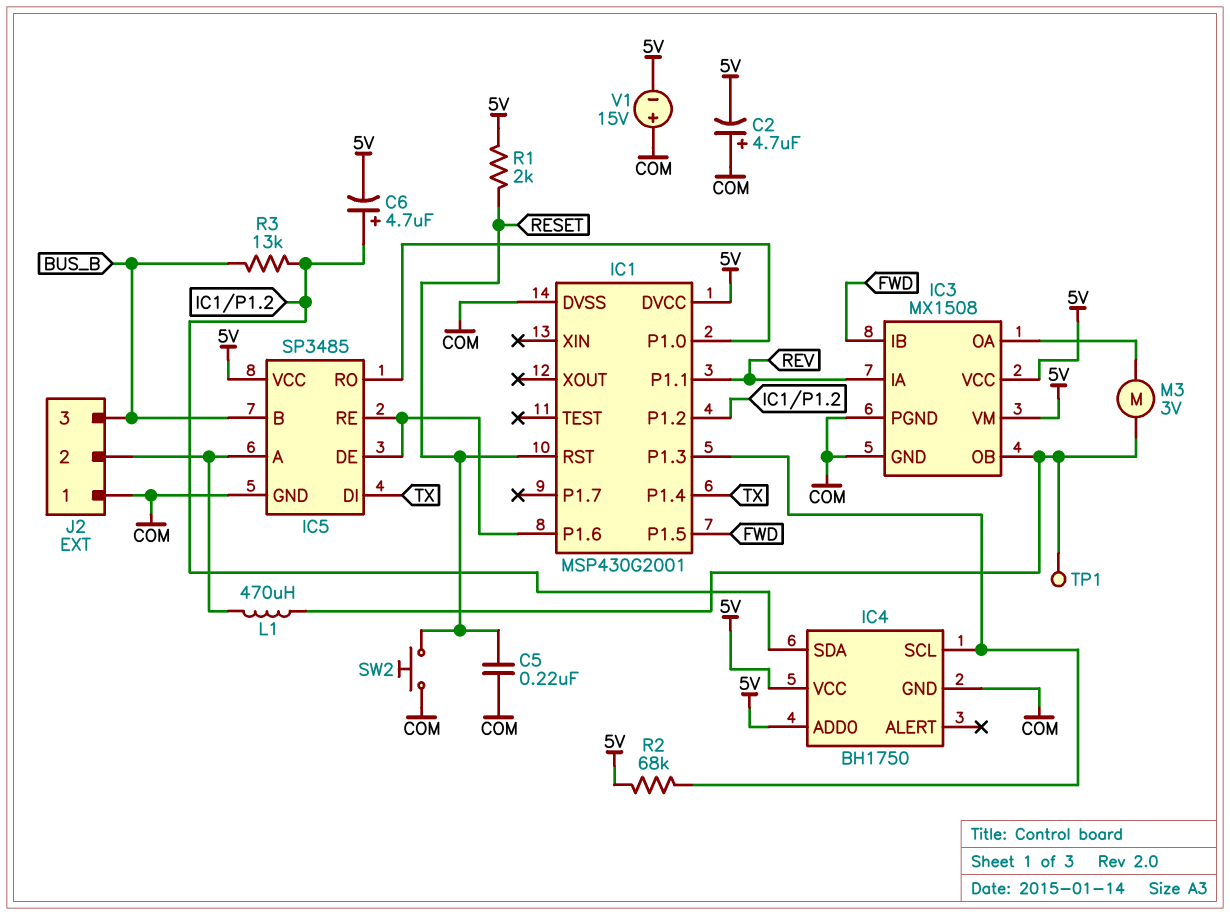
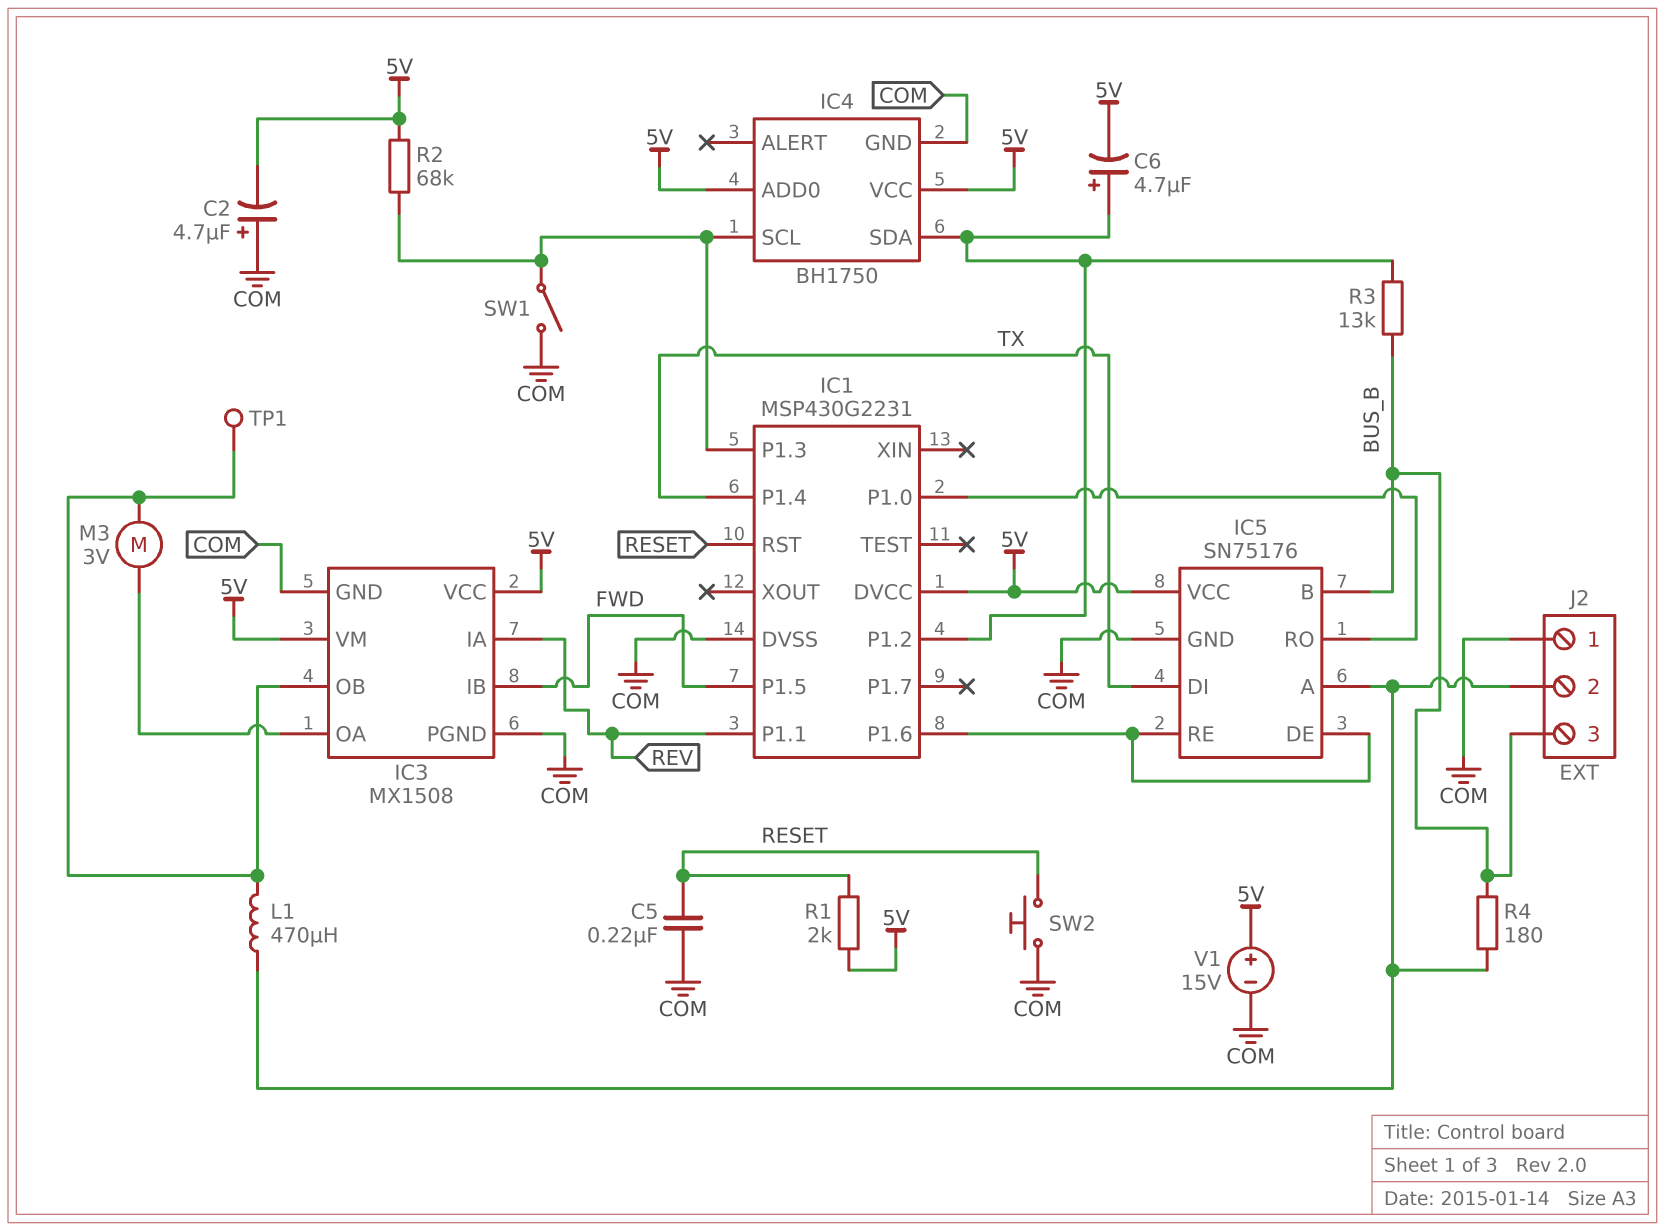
IC1: MSP430G2001 -> MSP430G2231
IC5: SP3485 -> SN75176
R4: none -> 180 (BUS_B, IC5/A)
SW1: none -> switch (COM, IC1/P1.3)
V1: 15V (plus COM, minus 5V) -> 15V (plus 5V, minus COM)

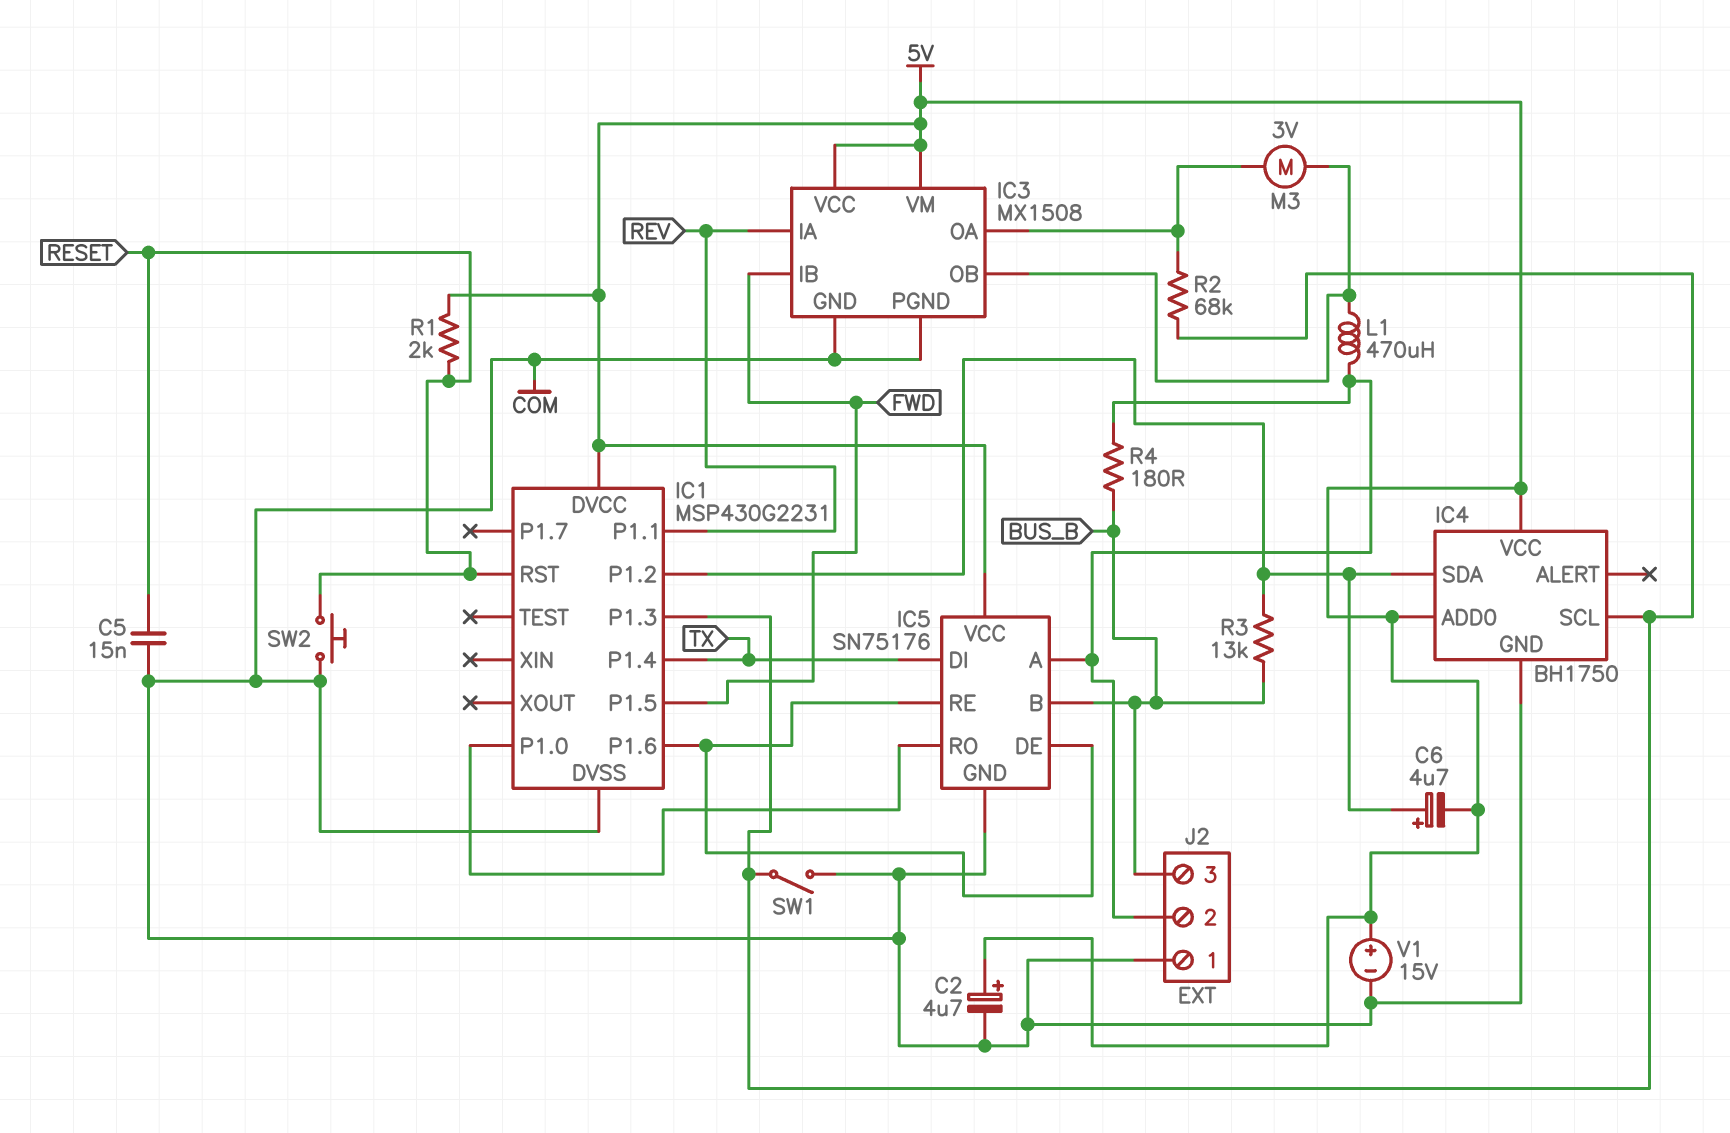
C2: 4.7uF (plus COM, minus 5V) -> 4.7uF (plus 5V, minus COM)
C5: 220nF (COM, RESET) -> 15nF (COM, RESET)
R2: 68k (5V, IC1/P1.3) -> 68k (IC1/P1.3, IC3/OA)
TP1: test point (IC3/OB) -> none

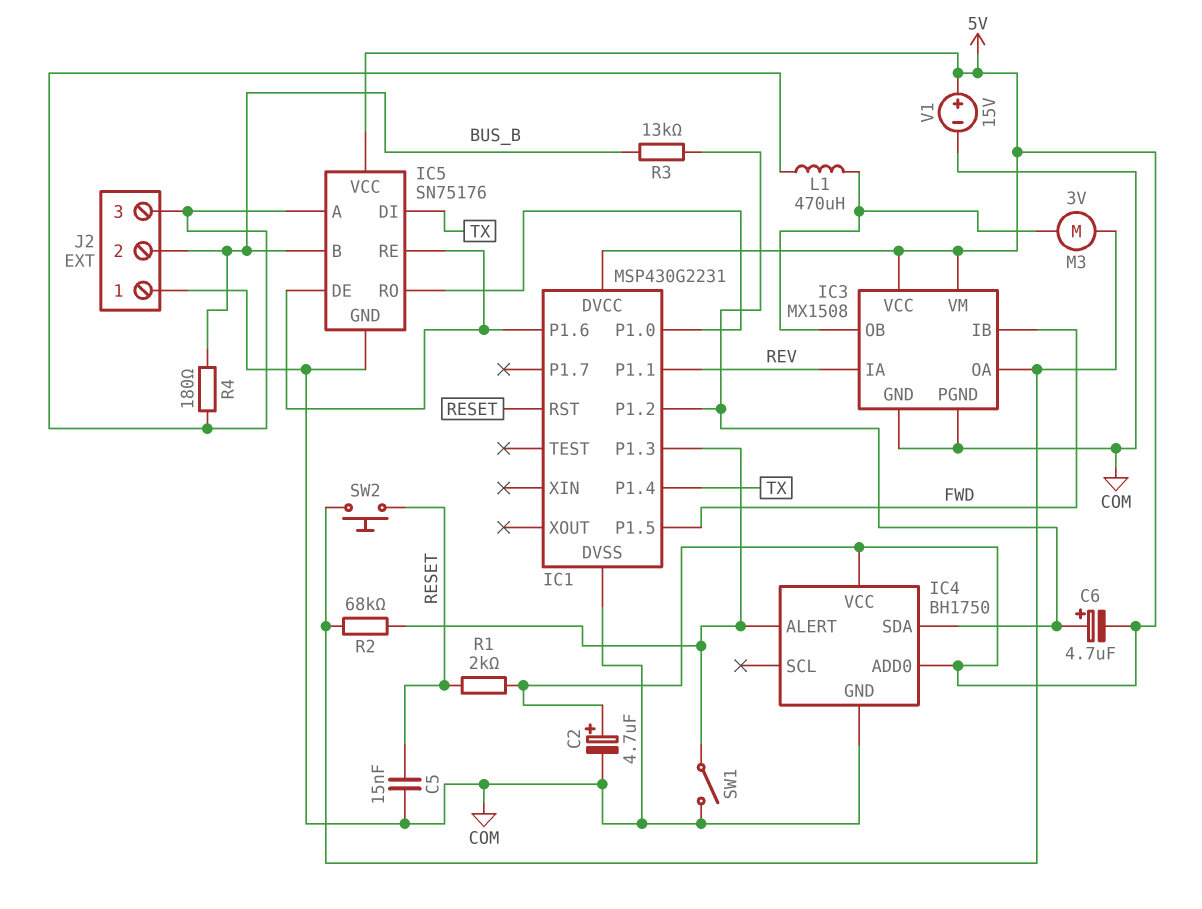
IC4 pin ALERT: none -> IC1/P1.3
IC4 pin SCL: IC1/P1.3 -> none
J2 pin 2: IC5/A -> BUS_B
J2 pin 3: BUS_B -> IC5/A
SW2: button (COM, RESET) -> button (IC3/OA, RESET)

